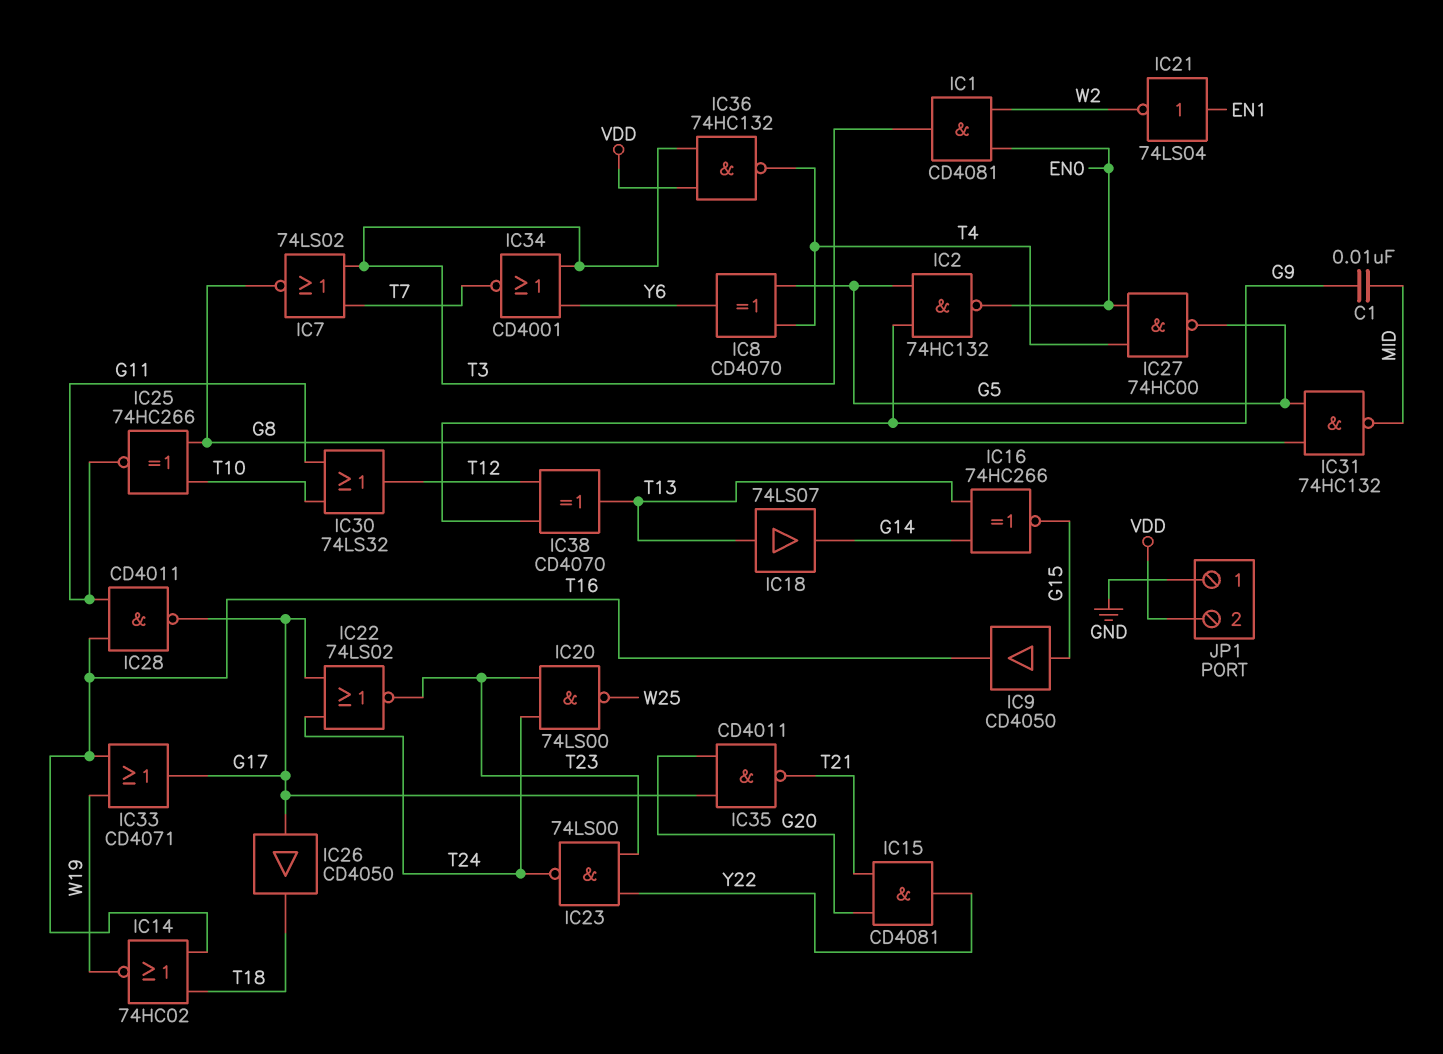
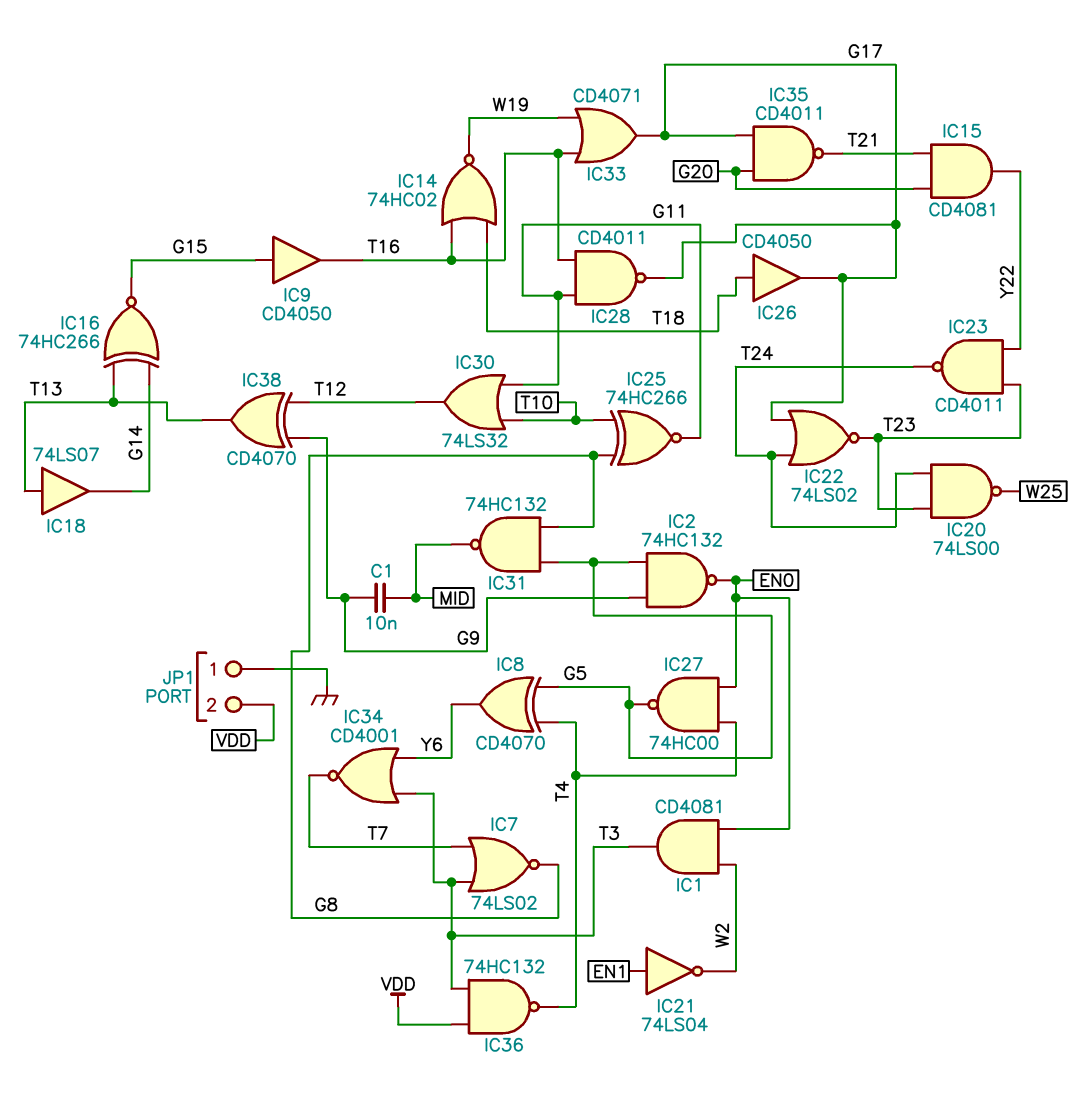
IC23: NAND 74LS00 (in T23, in Y22, out T24) -> NAND CD4011 (in T23, in Y22, out T24)
IC26: buffer CD4050 (in G17, out T18) -> buffer CD4050 (in T18, out G17)

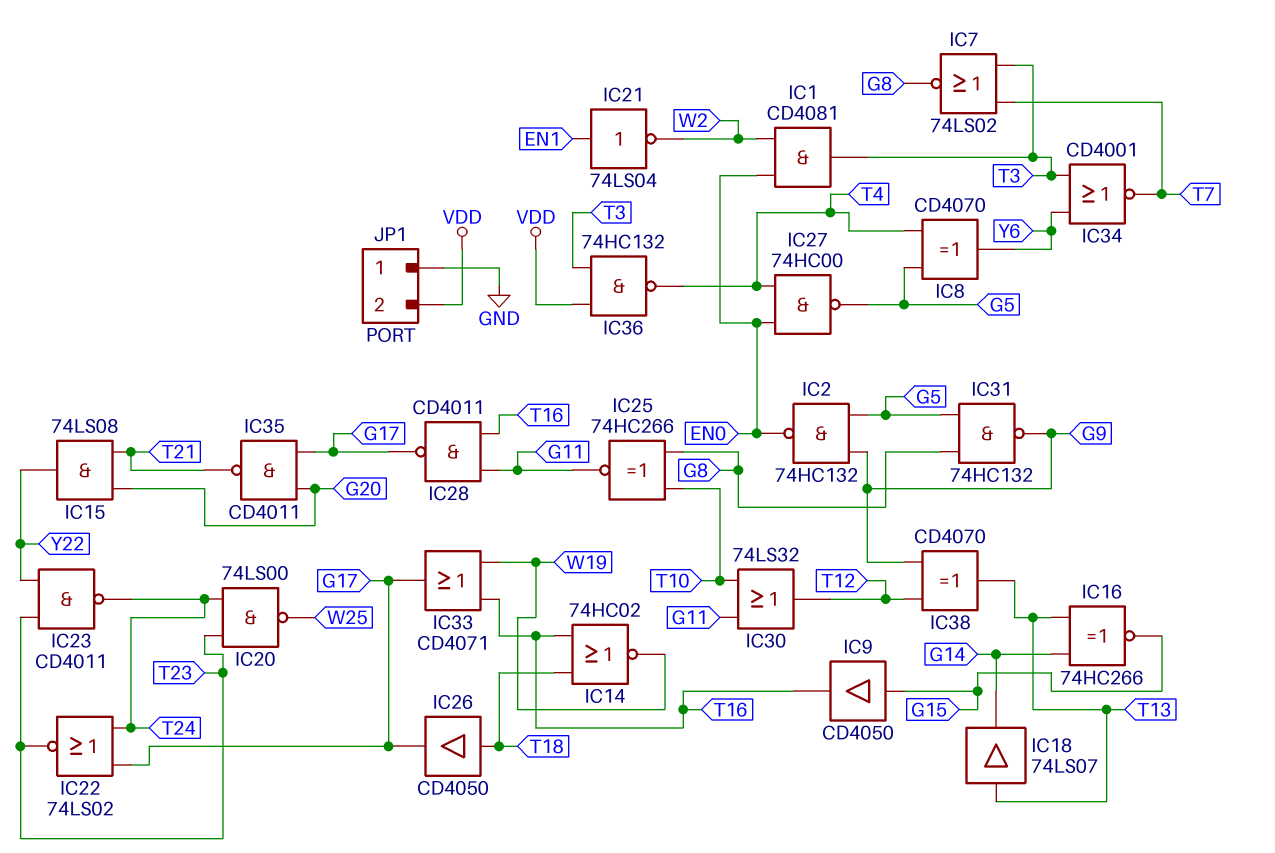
C1: 10nF (G9, MID) -> none
IC15: AND CD4081 (in G20, in T21, out Y22) -> AND 74LS08 (in G20, in T21, out Y22)
IC31: NAND 74HC132 (in G5, in G8, out MID) -> NAND 74HC132 (in G5, in G8, out G9)

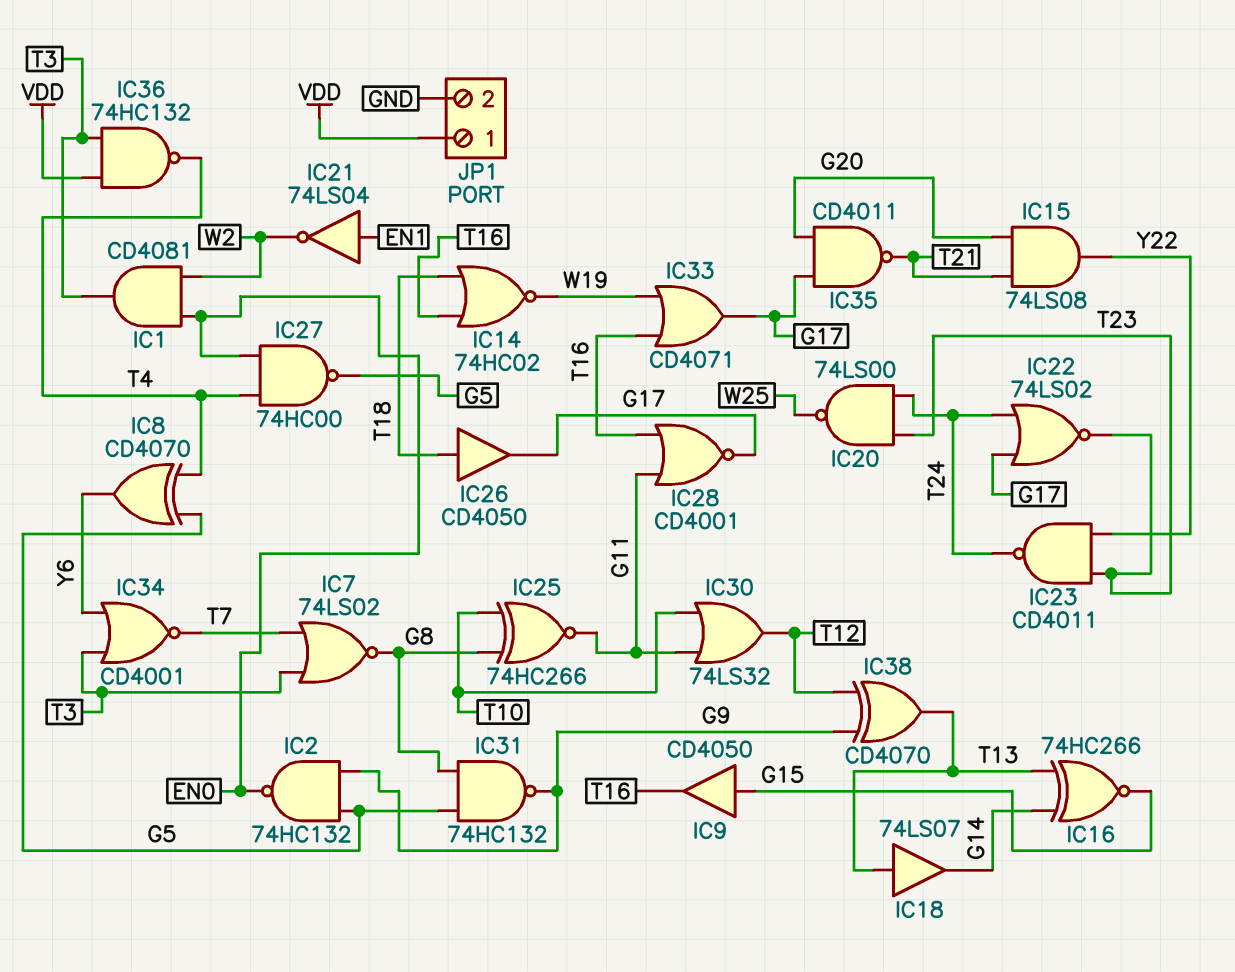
IC28: NAND CD4011 (in G11, in T16, out G17) -> NOR CD4001 (in G11, in T16, out G17)
JP1 pin 1: GND -> VDD
JP1 pin 2: VDD -> GND

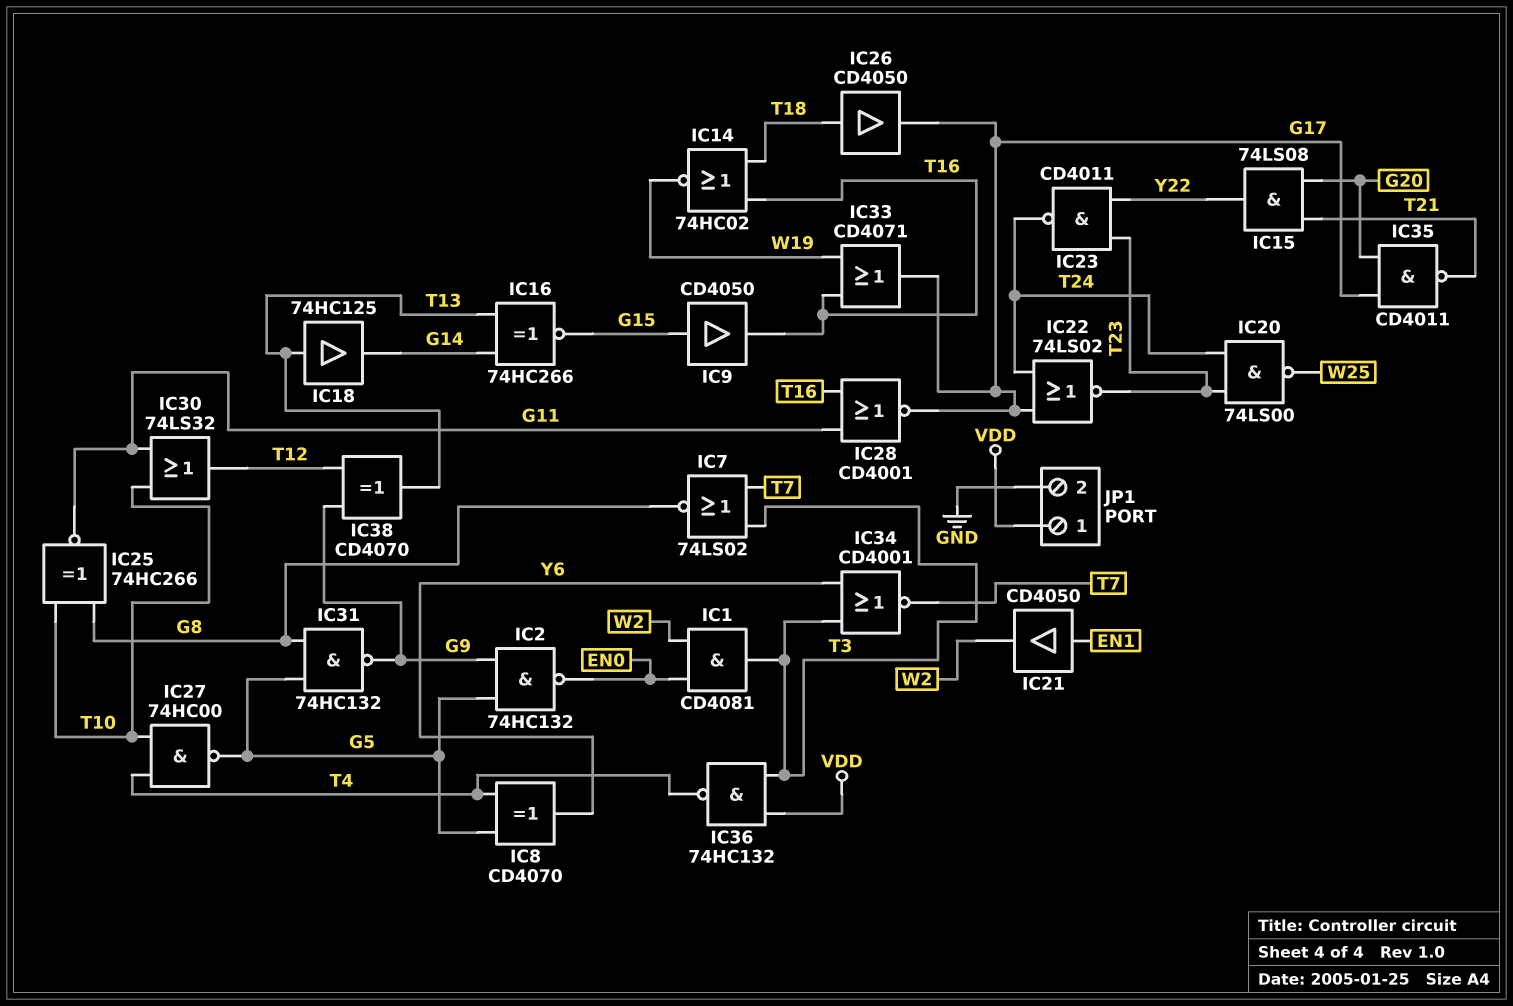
IC18: buffer 74LS07 (in T13, out G14) -> buffer 74HC125 (in T13, out G14)
IC21: NOT 74LS04 (in EN1, out W2) -> buffer CD4050 (in EN1, out W2)
IC27: NAND 74HC00 (in EN0, in T4, out G5) -> NAND 74HC00 (in T4, in T10, out G5)

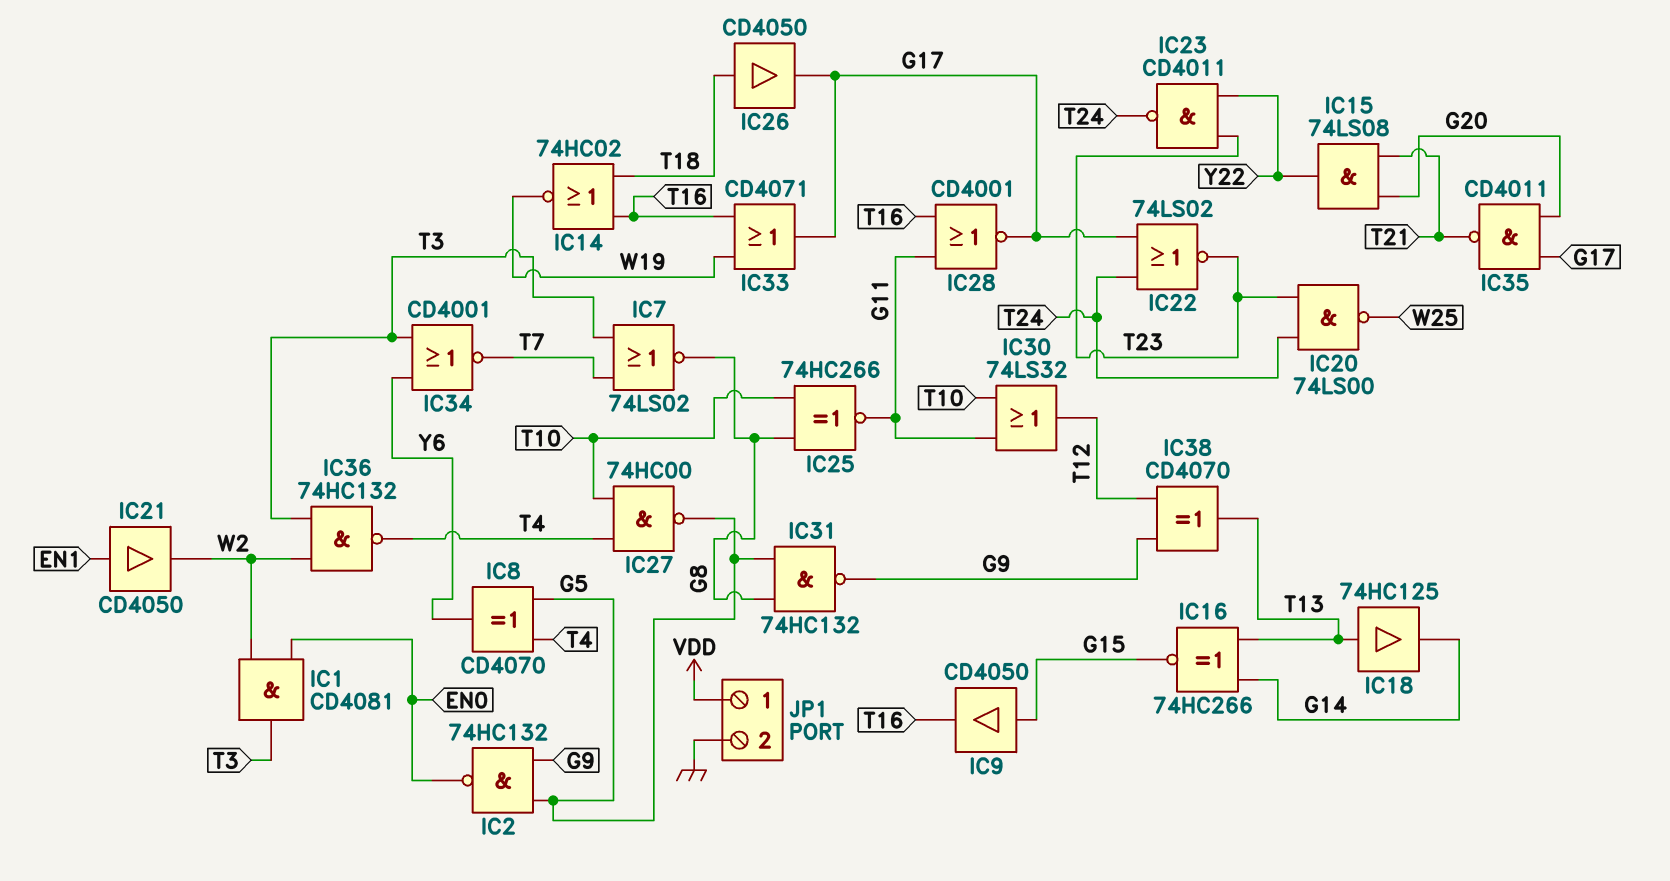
IC36: NAND 74HC132 (in T3, in VDD, out T4) -> NAND 74HC132 (in T3, in W2, out T4)

